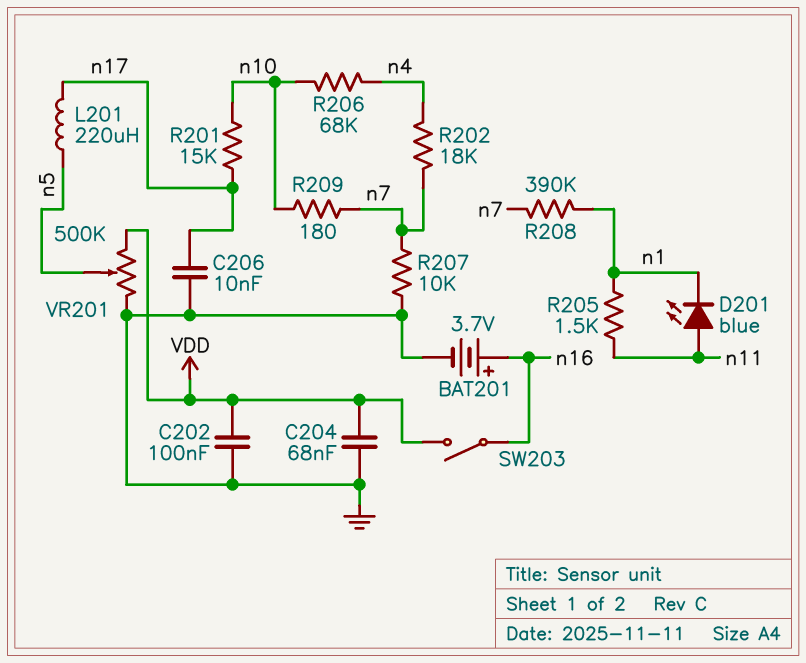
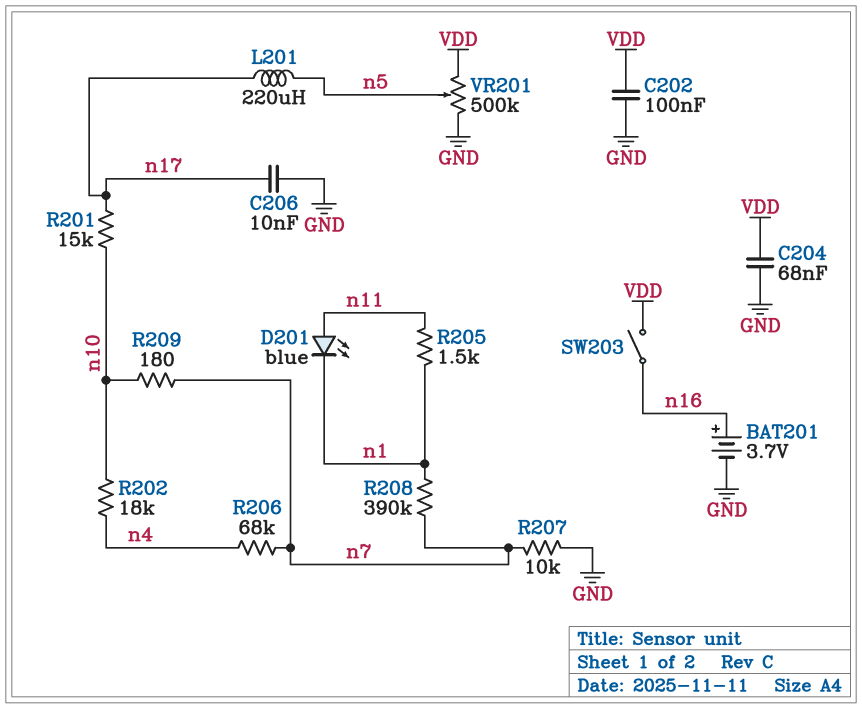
R202: 18k (n4, n7) -> 18k (n4, n10)
R206: 68k (n4, n10) -> 68k (n4, n7)

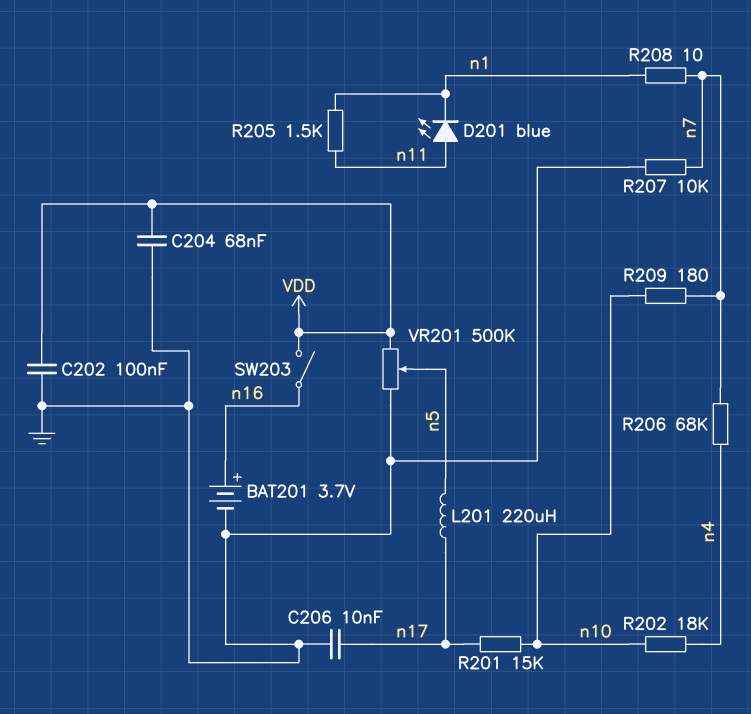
R208: 390k (n1, n7) -> 10 (n1, n7)

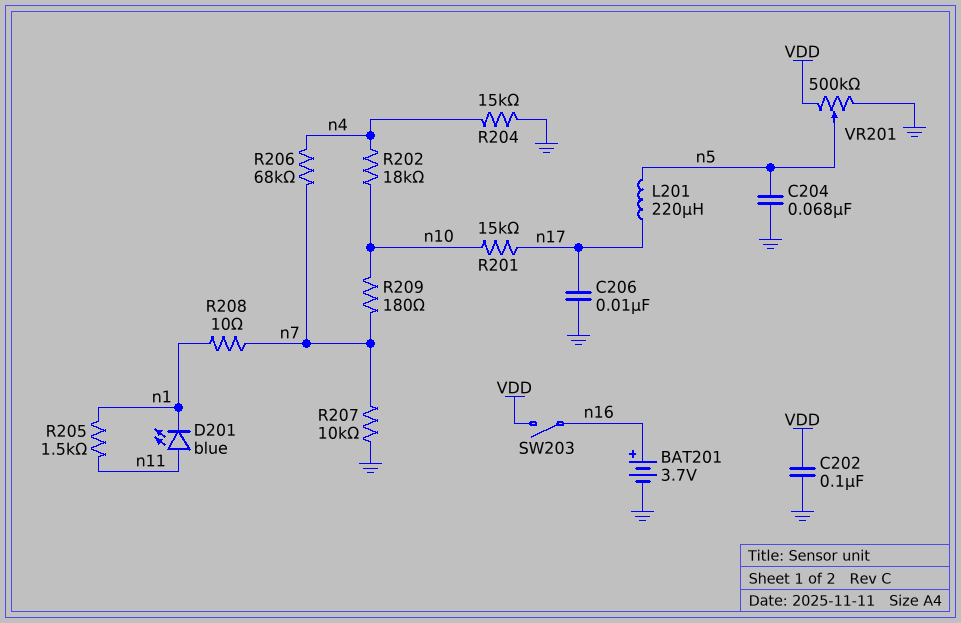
C204: 68nF (GND, VDD) -> 68nF (GND, n5)
R204: none -> 15k (GND, n4)

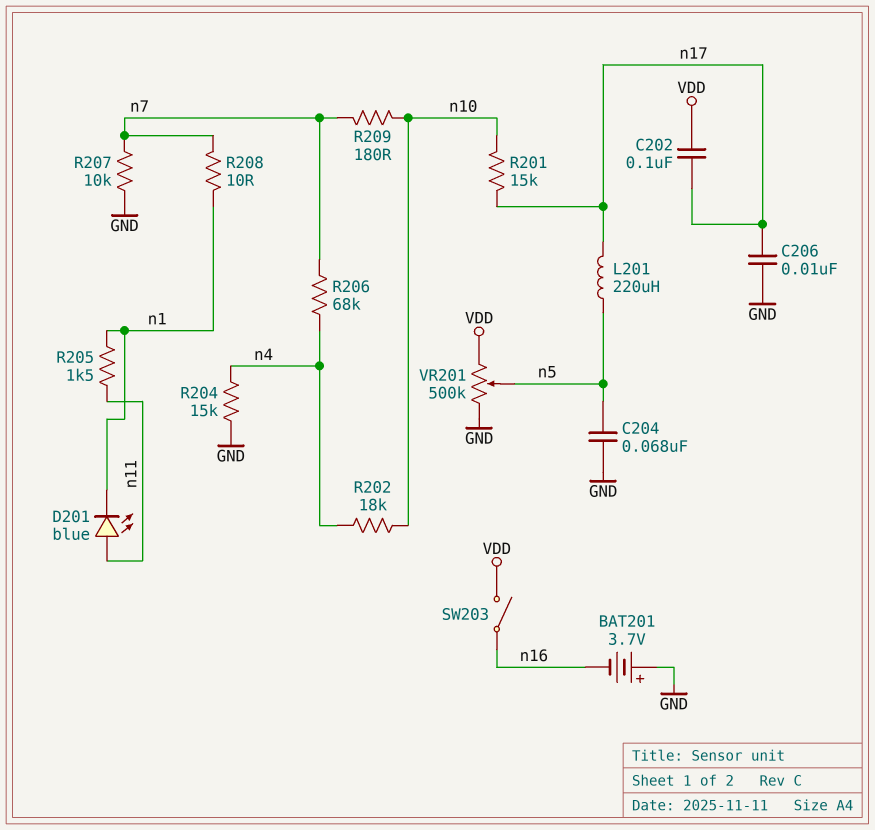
BAT201: 3.7V (plus n16, minus GND) -> 3.7V (plus GND, minus n16)
C202: 100nF (GND, VDD) -> 100nF (VDD, n17)

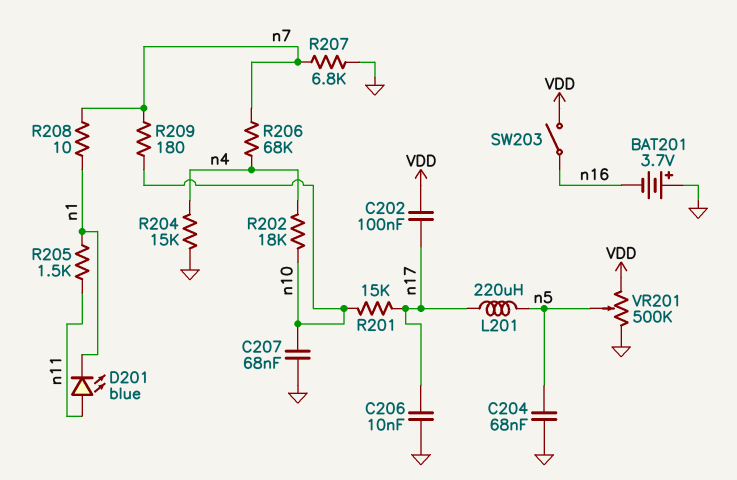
C207: none -> 68nF (GND, n10)
R207: 10k (GND, n7) -> 6.8k (GND, n7)

